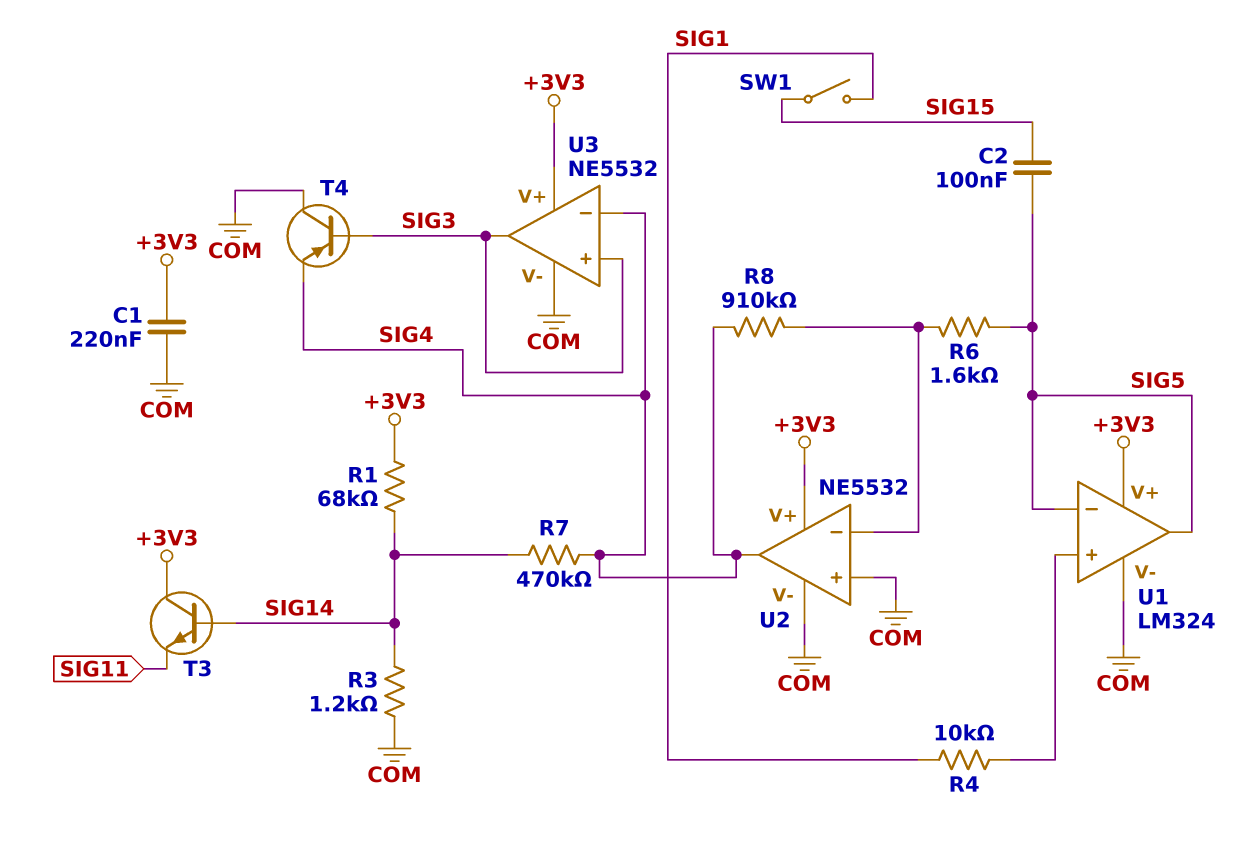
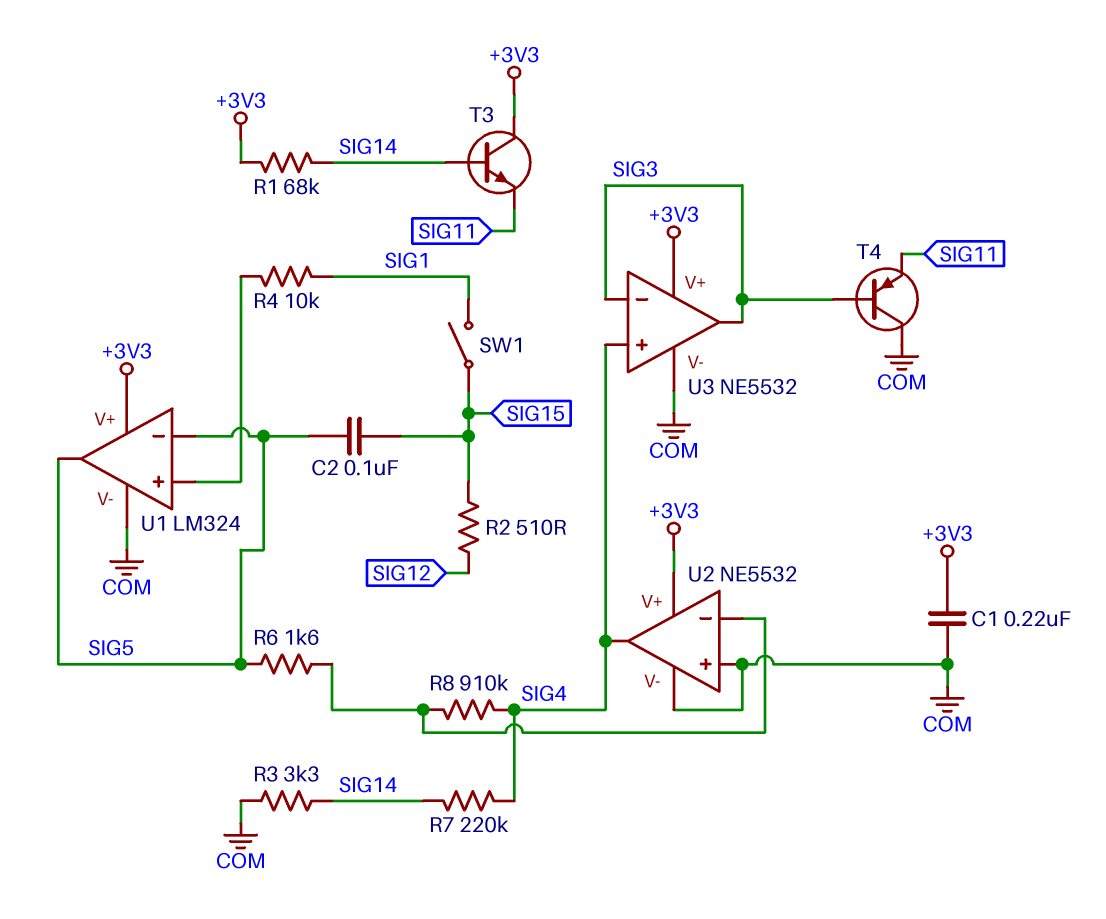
R2: none -> 510 (SIG12, SIG15)
R3: 1.2k (COM, SIG14) -> 3.3k (COM, SIG14)
R7: 470k (SIG4, SIG14) -> 220k (SIG4, SIG14)
T4: PNP (B SIG3, C COM, E SIG4) -> PNP (B SIG3, C COM, E SIG11)
U3 pin in+: SIG3 -> SIG4
U3 pin in-: SIG4 -> SIG3

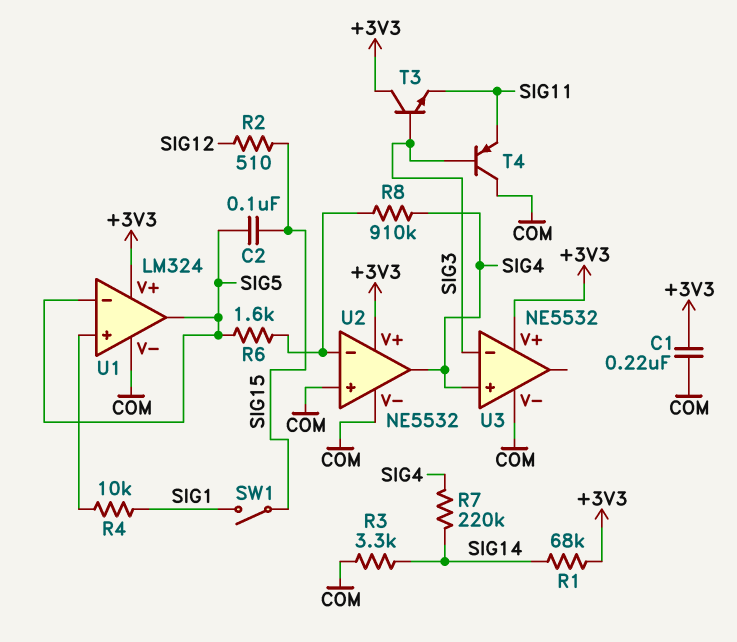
T3: NPN (B SIG14, C +3V3, E SIG11) -> NPN (B SIG3, C +3V3, E SIG11)
U3 pin out: SIG3 -> none

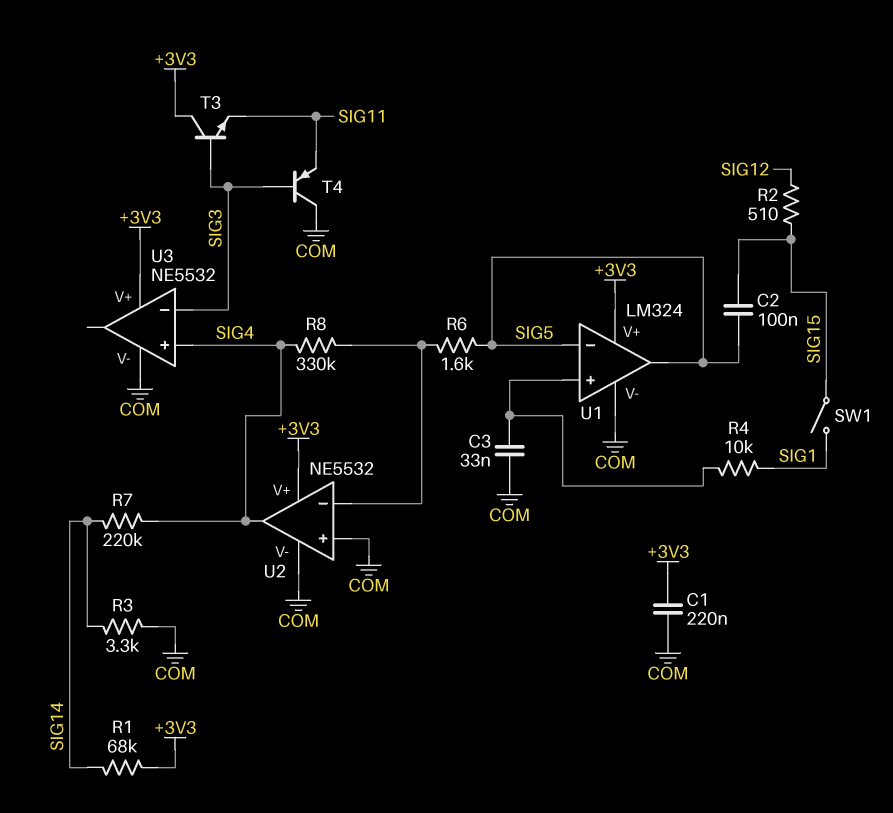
C3: none -> 33nF (COM, U1/in+)
R8: 910k (SIG4, U2/in-) -> 330k (SIG4, U2/in-)

